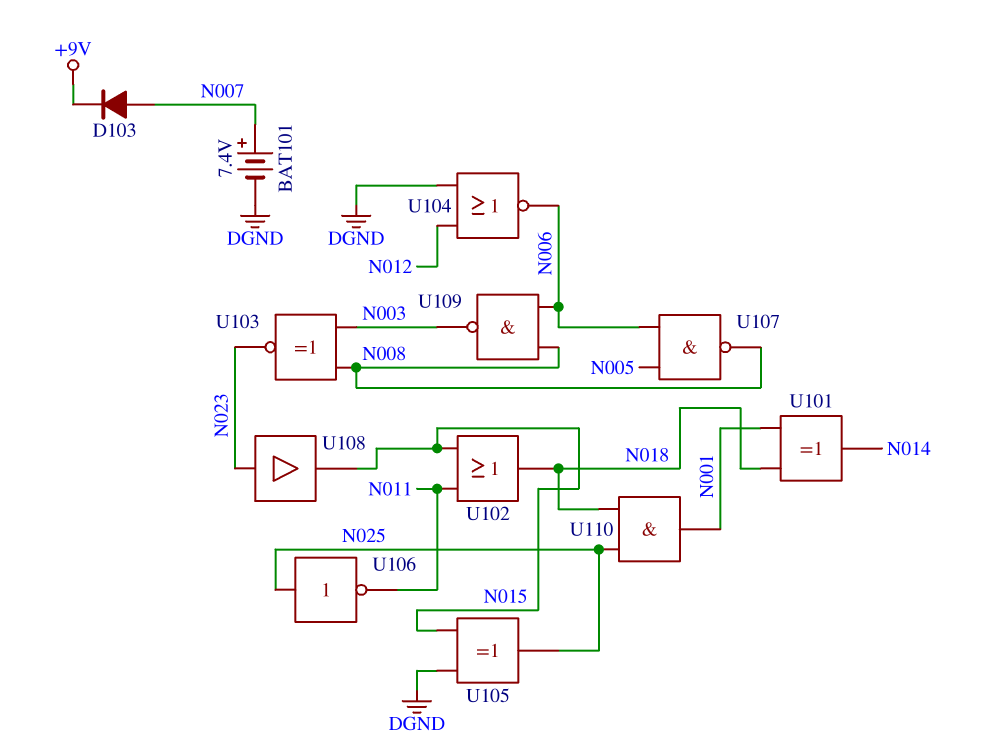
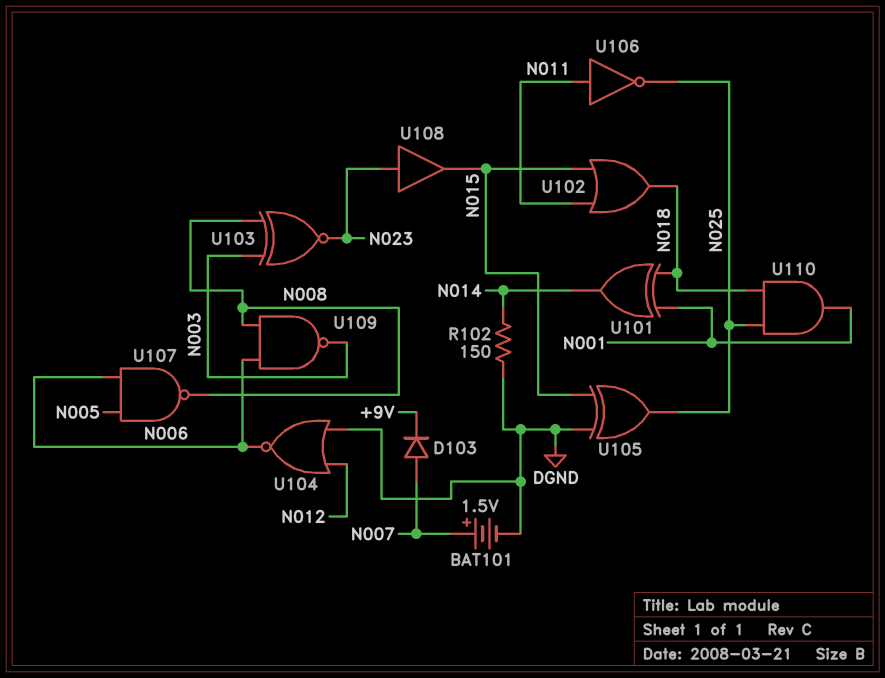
BAT101: 7.4V (plus N007, minus DGND) -> 1.5V (plus N007, minus DGND)
R102: none -> 150 (DGND, N014)
U106: NOT (in N025, out N011) -> NOT (in N011, out N025)

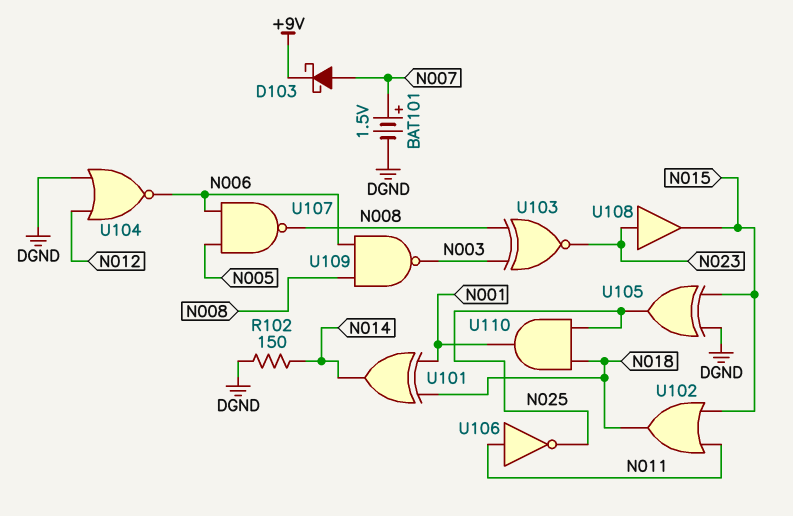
D103: diode (A N007, K +9V) -> schottky (A N007, K +9V)

